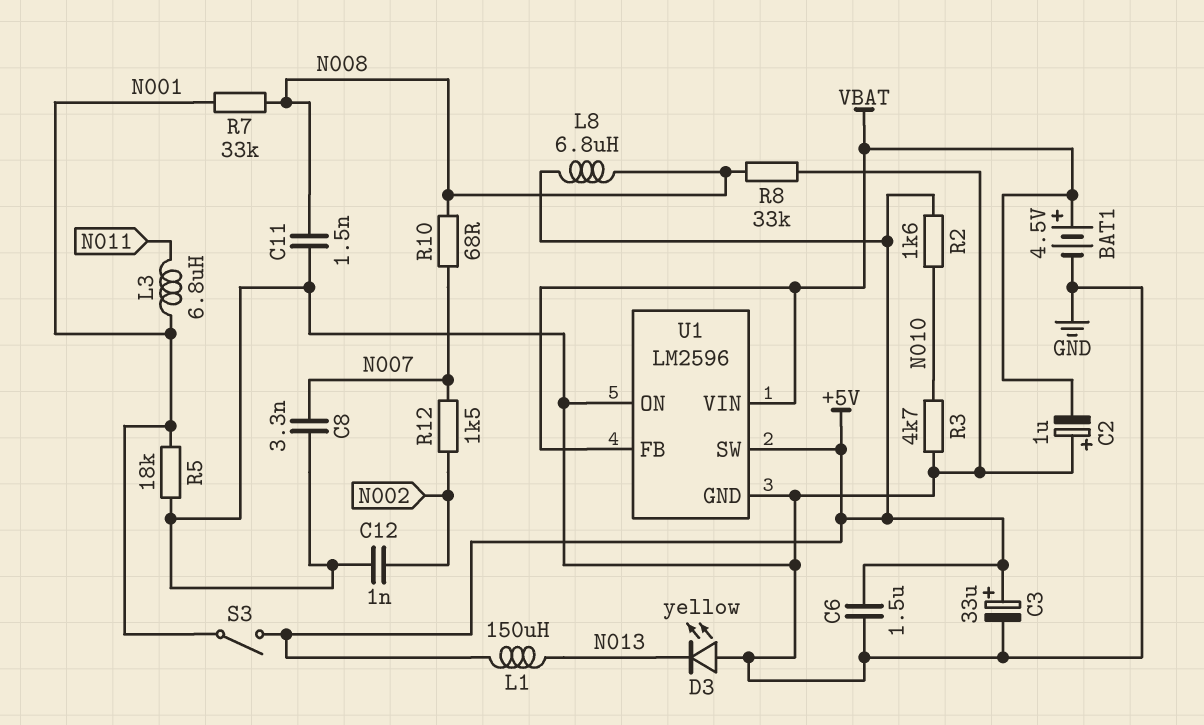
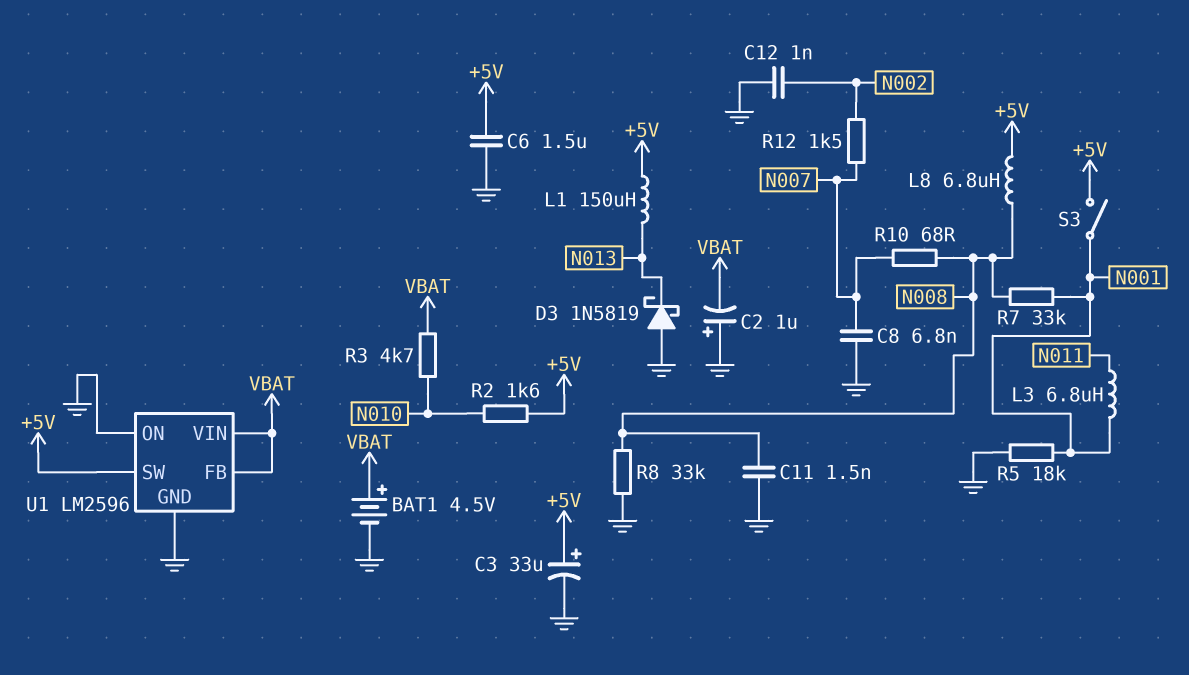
C8: 3.3nF (GND, N007) -> 6.8nF (GND, N007)
D3: LED yellow (A GND, K N013) -> schottky 1N5819 (A GND, K N013)
R3: 4.7k (GND, N010) -> 4.7k (N010, VBAT)

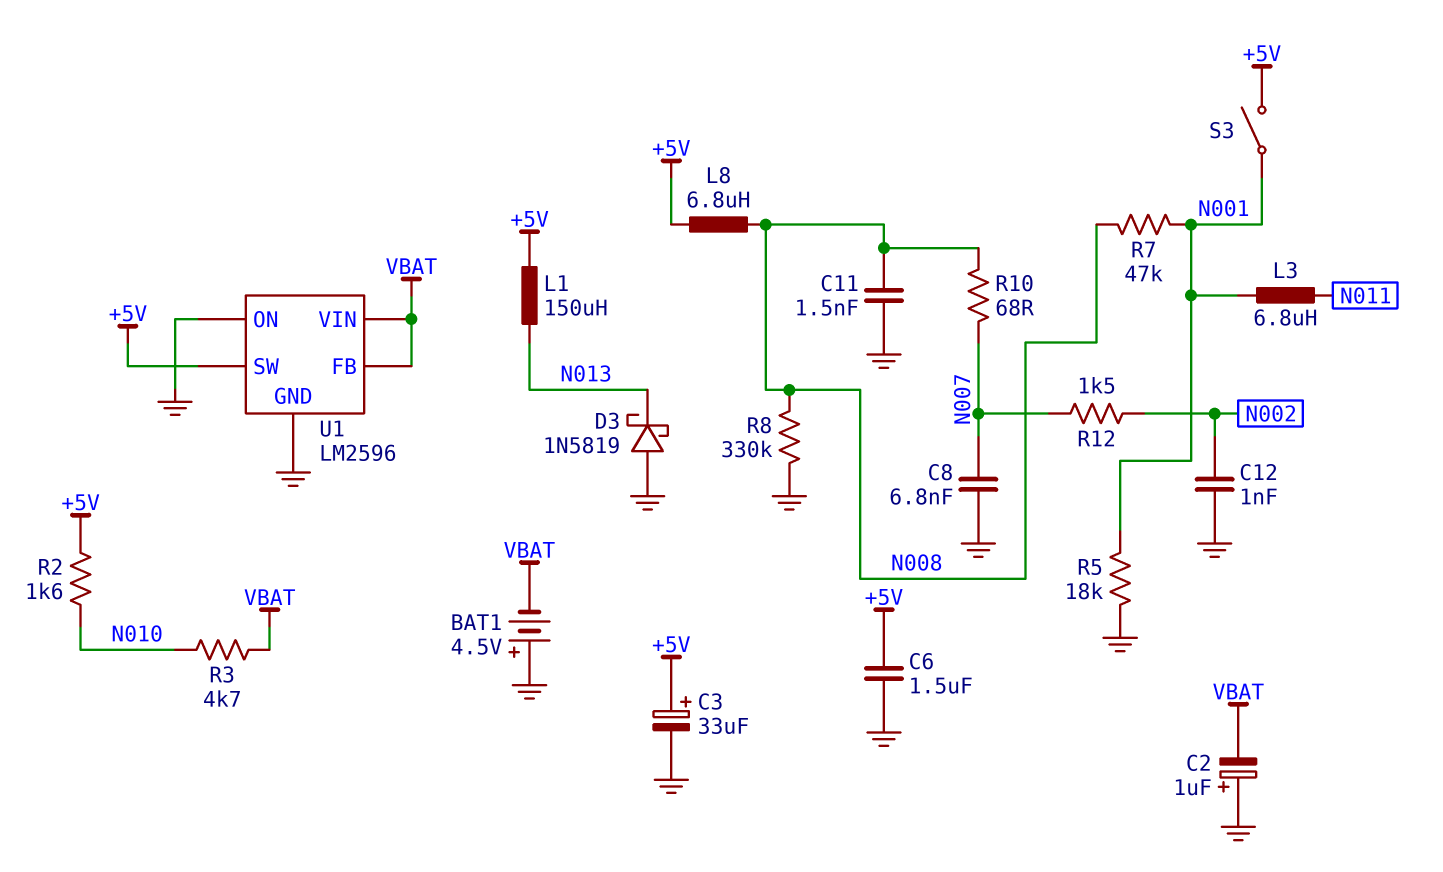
BAT1: 4.5V (plus VBAT, minus GND) -> 4.5V (plus GND, minus VBAT)
R7: 33k (N001, N008) -> 47k (N001, N008)
R8: 33k (GND, N008) -> 330k (GND, N008)

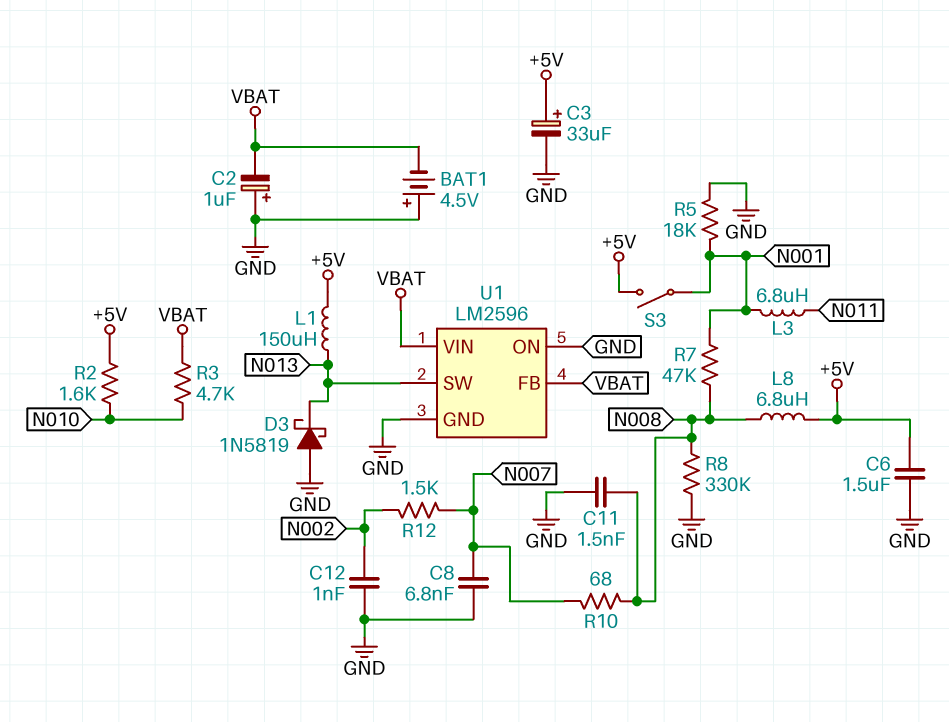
U1 pin SW: +5V -> N013

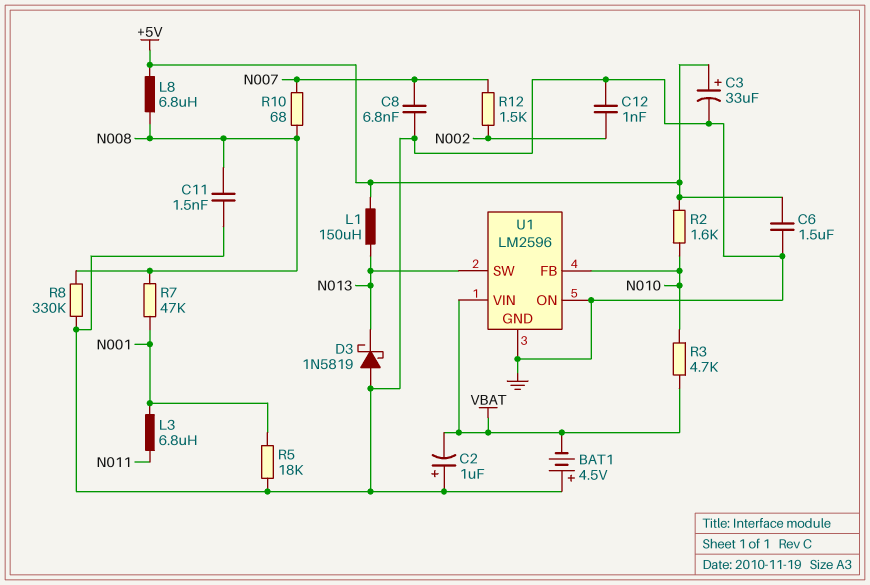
S3: switch (+5V, N001) -> none
U1 pin FB: VBAT -> N010

